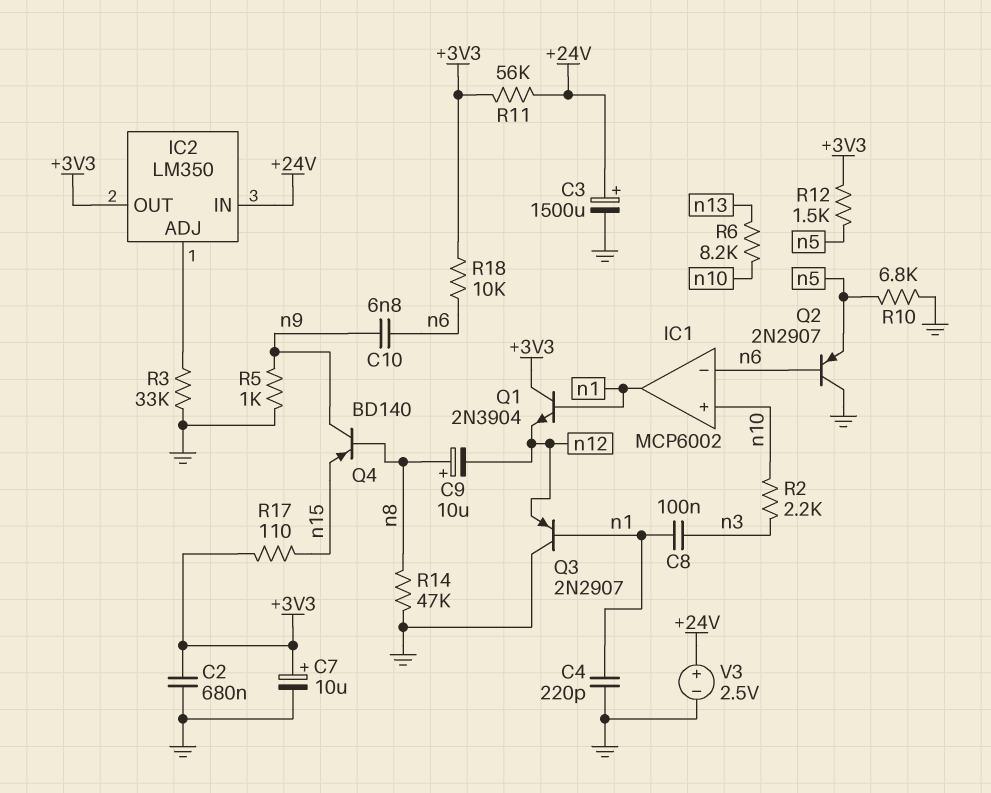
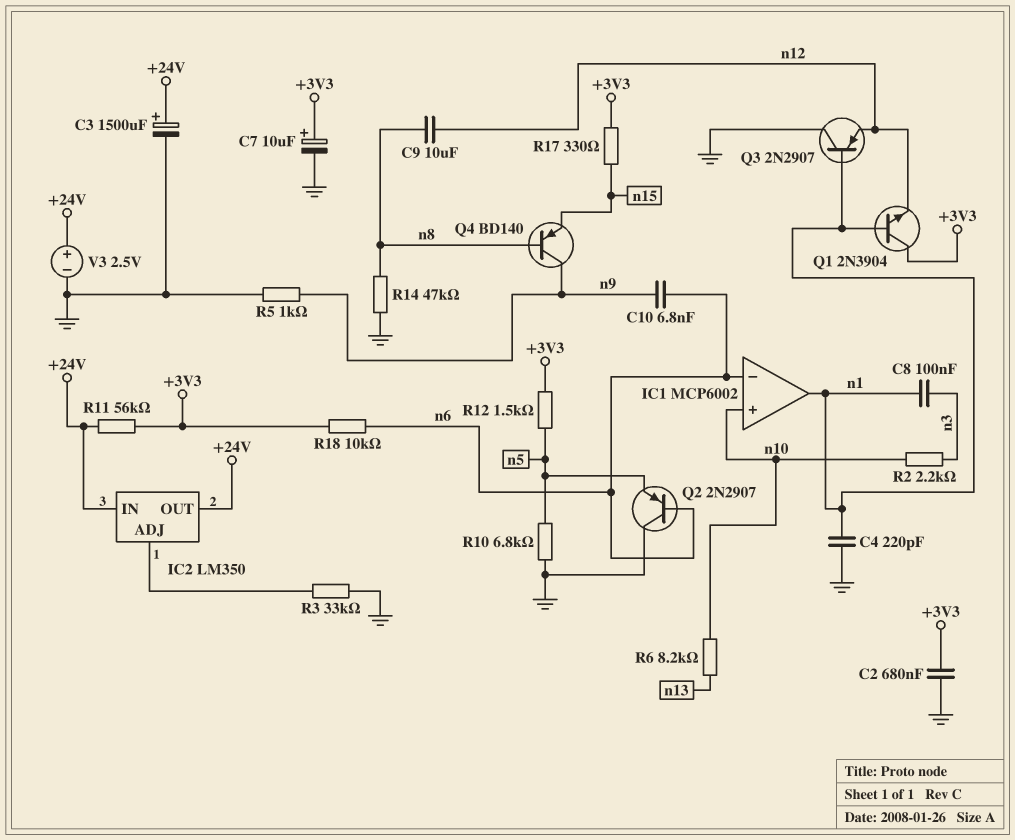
C9: 10uF (plus n8, minus n12) -> 10uF (n8, n12)
IC2 pin OUT: +3V3 -> +24V
R17: 110 (+3V3, n15) -> 330 (+3V3, n15)

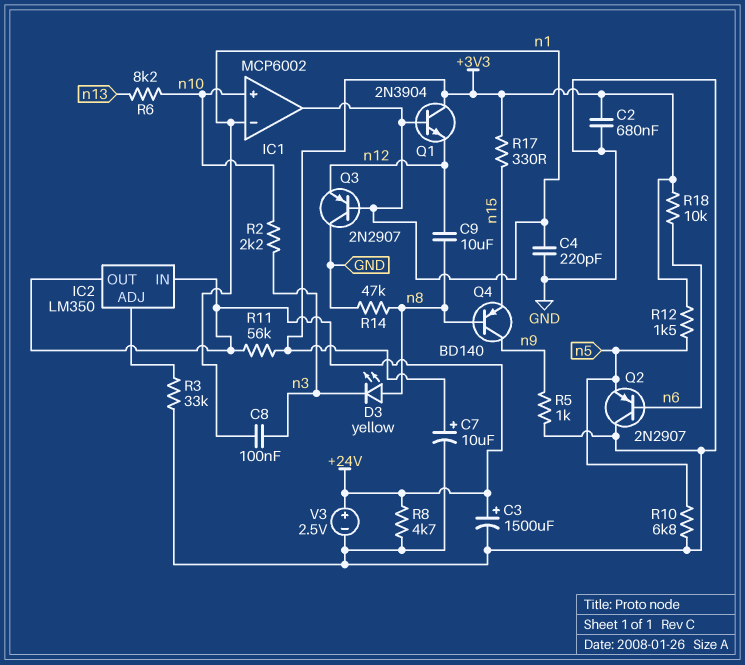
C10: 6.8nF (n6, n9) -> none
D3: none -> LED yellow (A n8, K n3)
IC1 pin in-: n6 -> n1
R8: none -> 4.7k (+24V, GND)

